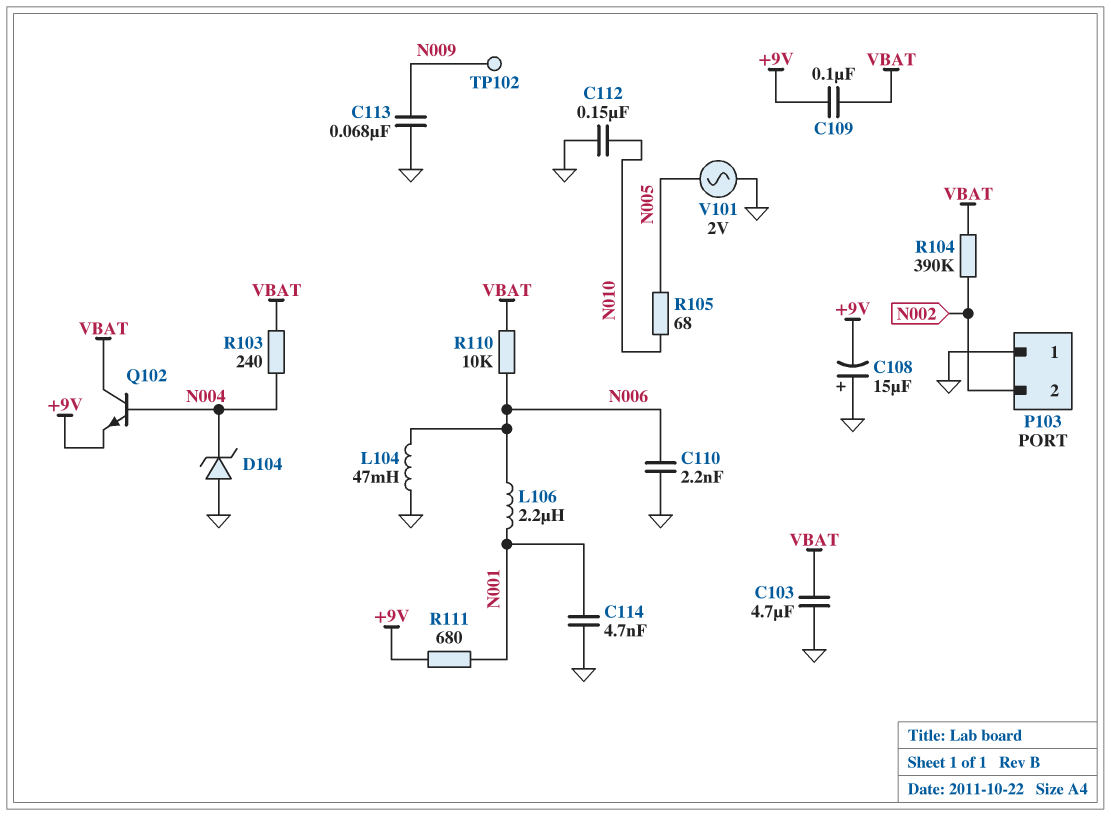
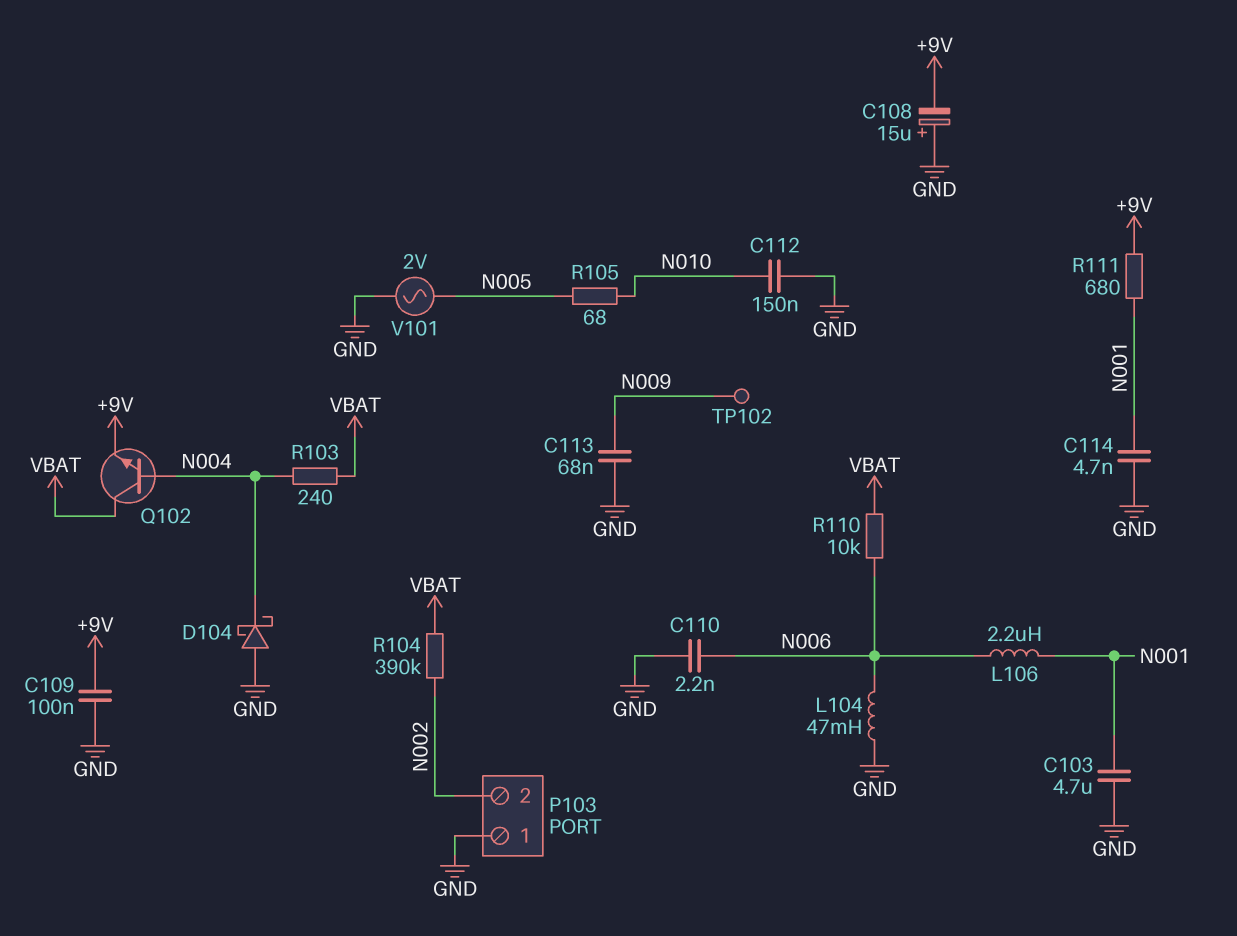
C103: 4.7uF (GND, VBAT) -> 4.7uF (GND, N001)
C109: 100nF (+9V, VBAT) -> 100nF (+9V, GND)
D104: zener (A GND, K N004) -> schottky (A GND, K N004)

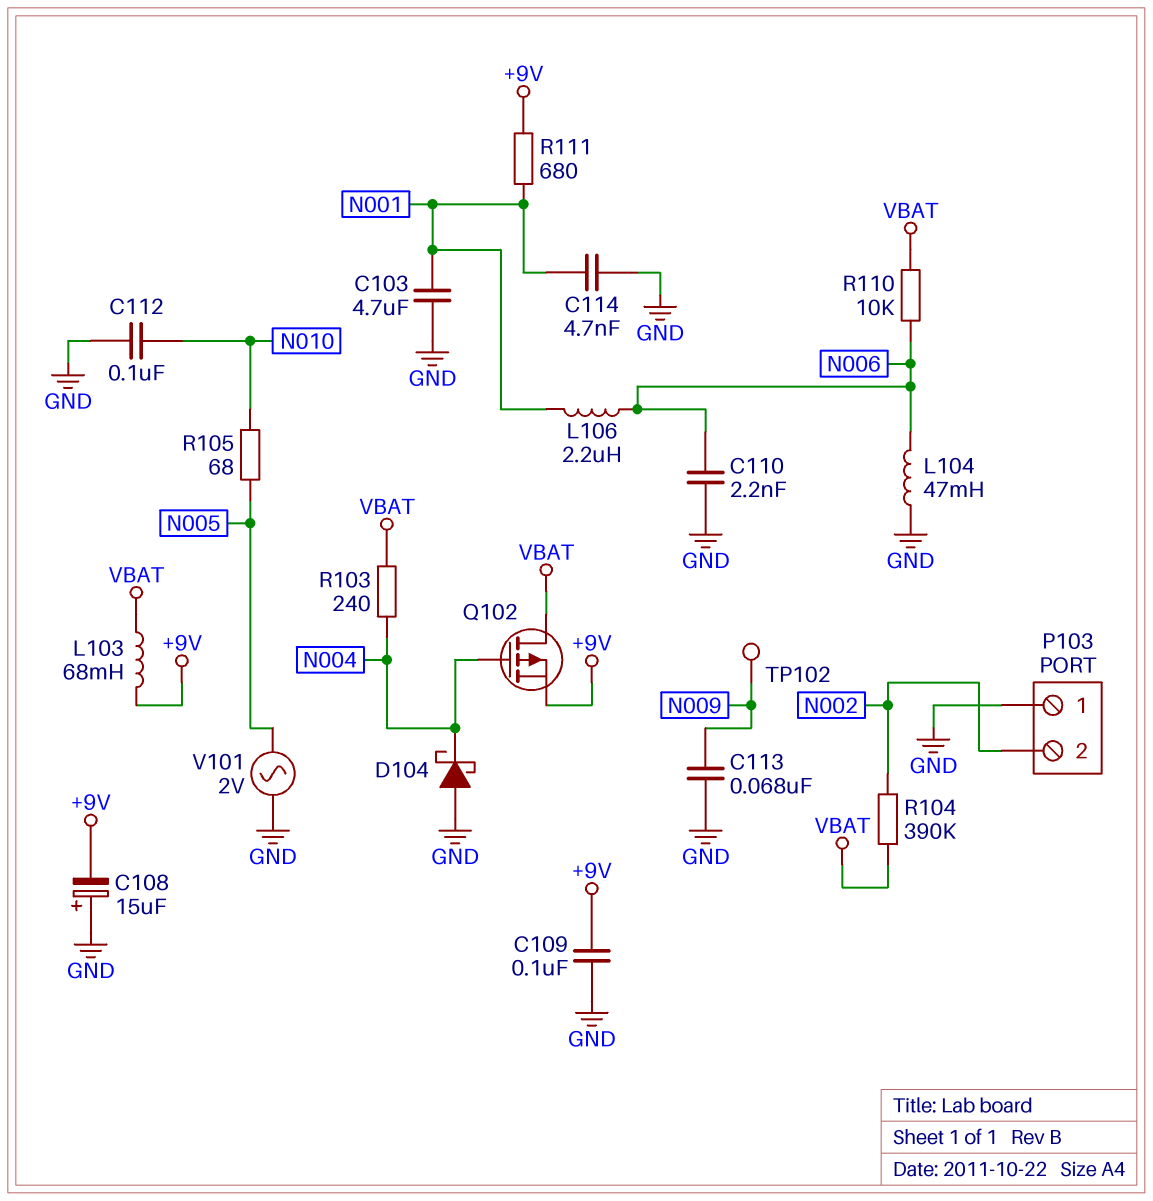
C112: 150nF (GND, N010) -> 100nF (GND, N010)
L103: none -> 68mH (+9V, VBAT)
Q102: NPN (B N004, C VBAT, E +9V) -> PMOS (G N004, D VBAT, S +9V)

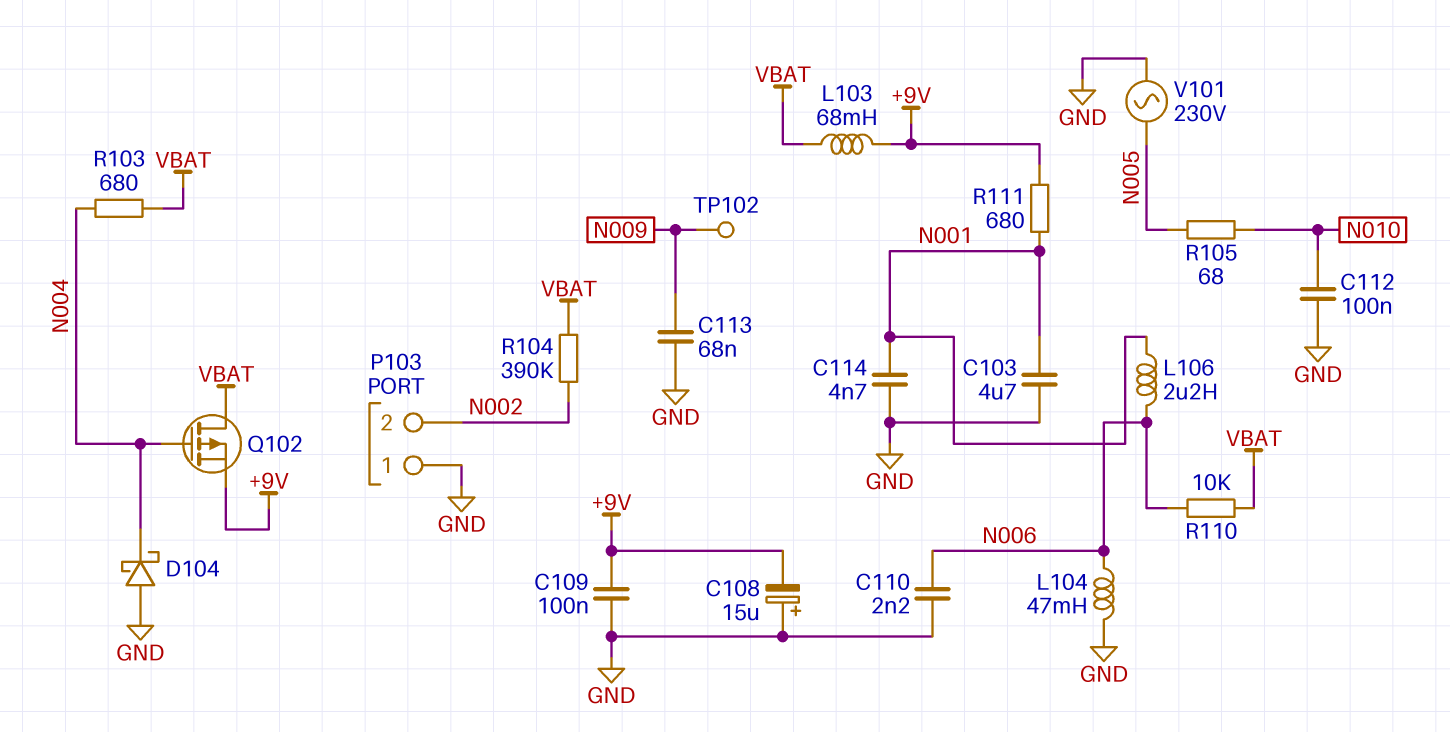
R103: 240 (N004, VBAT) -> 680 (N004, VBAT)
V101: AC 2V (GND, N005) -> AC 230V (GND, N005)

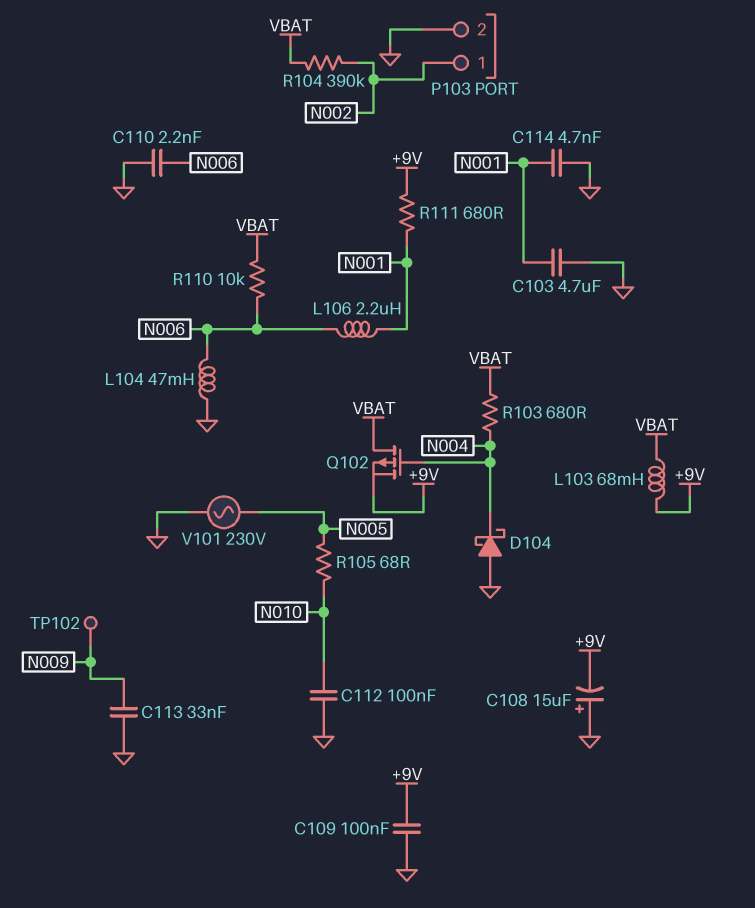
C113: 68nF (GND, N009) -> 33nF (GND, N009)
P103 pin 1: GND -> N002
P103 pin 2: N002 -> GND

